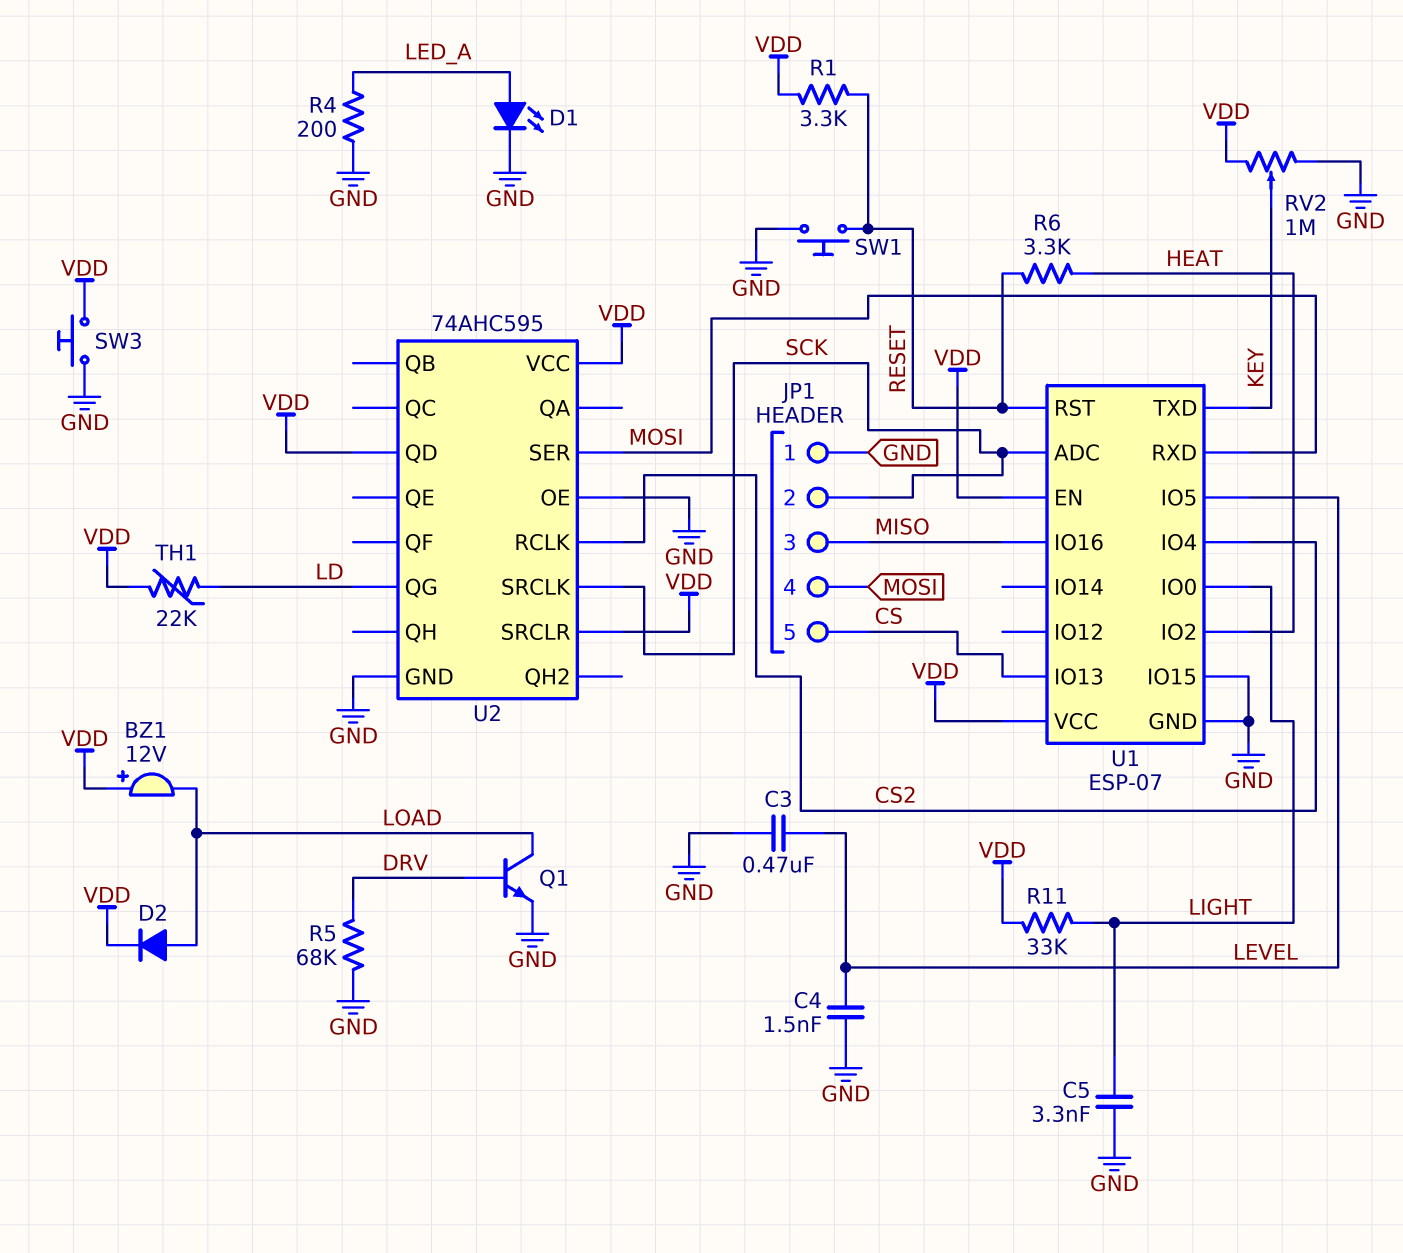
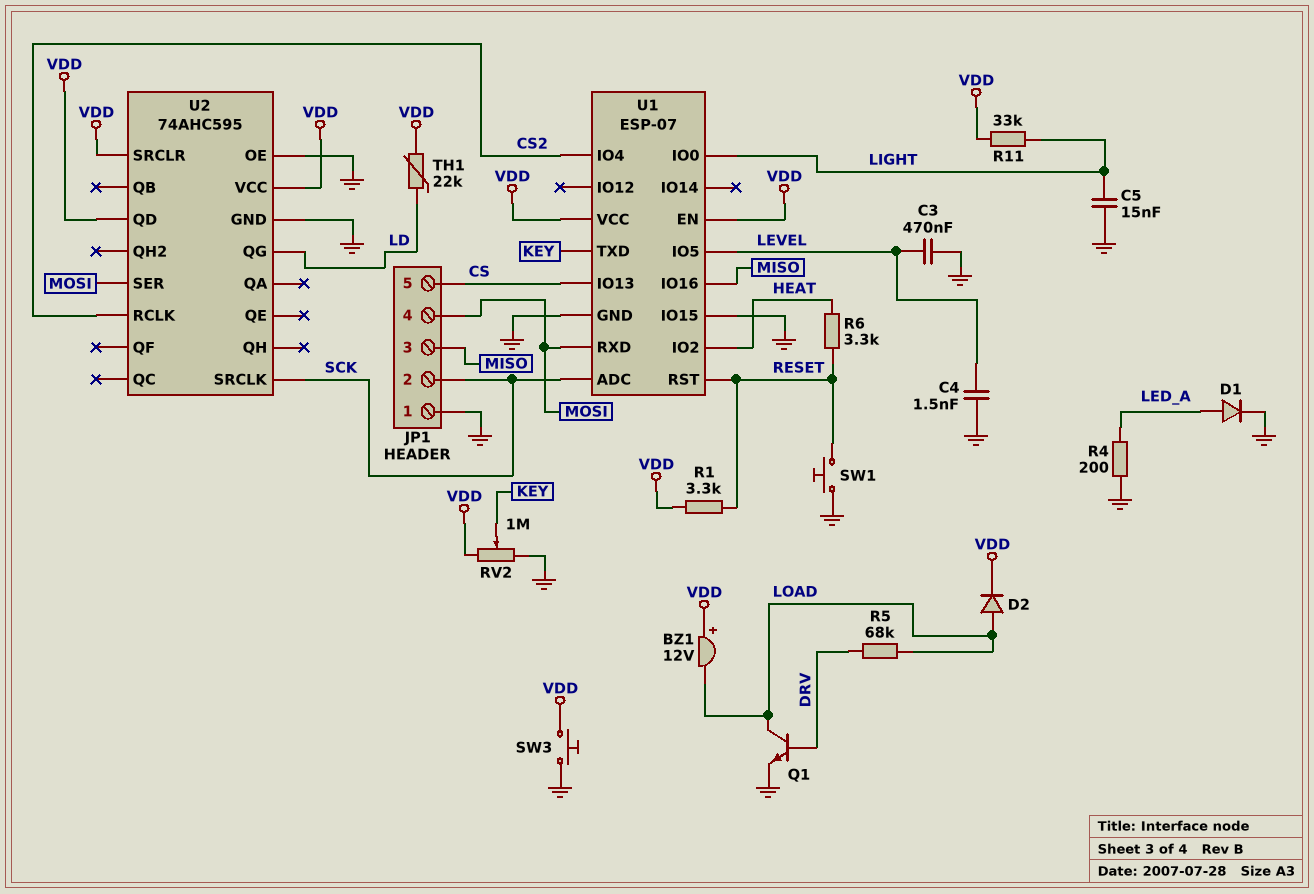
C5: 3.3nF (GND, LIGHT) -> 15nF (GND, LIGHT)
D1: LED (A LED_A, K GND) -> diode (A LED_A, K GND)
R5: 68k (DRV, GND) -> 68k (DRV, LOAD)

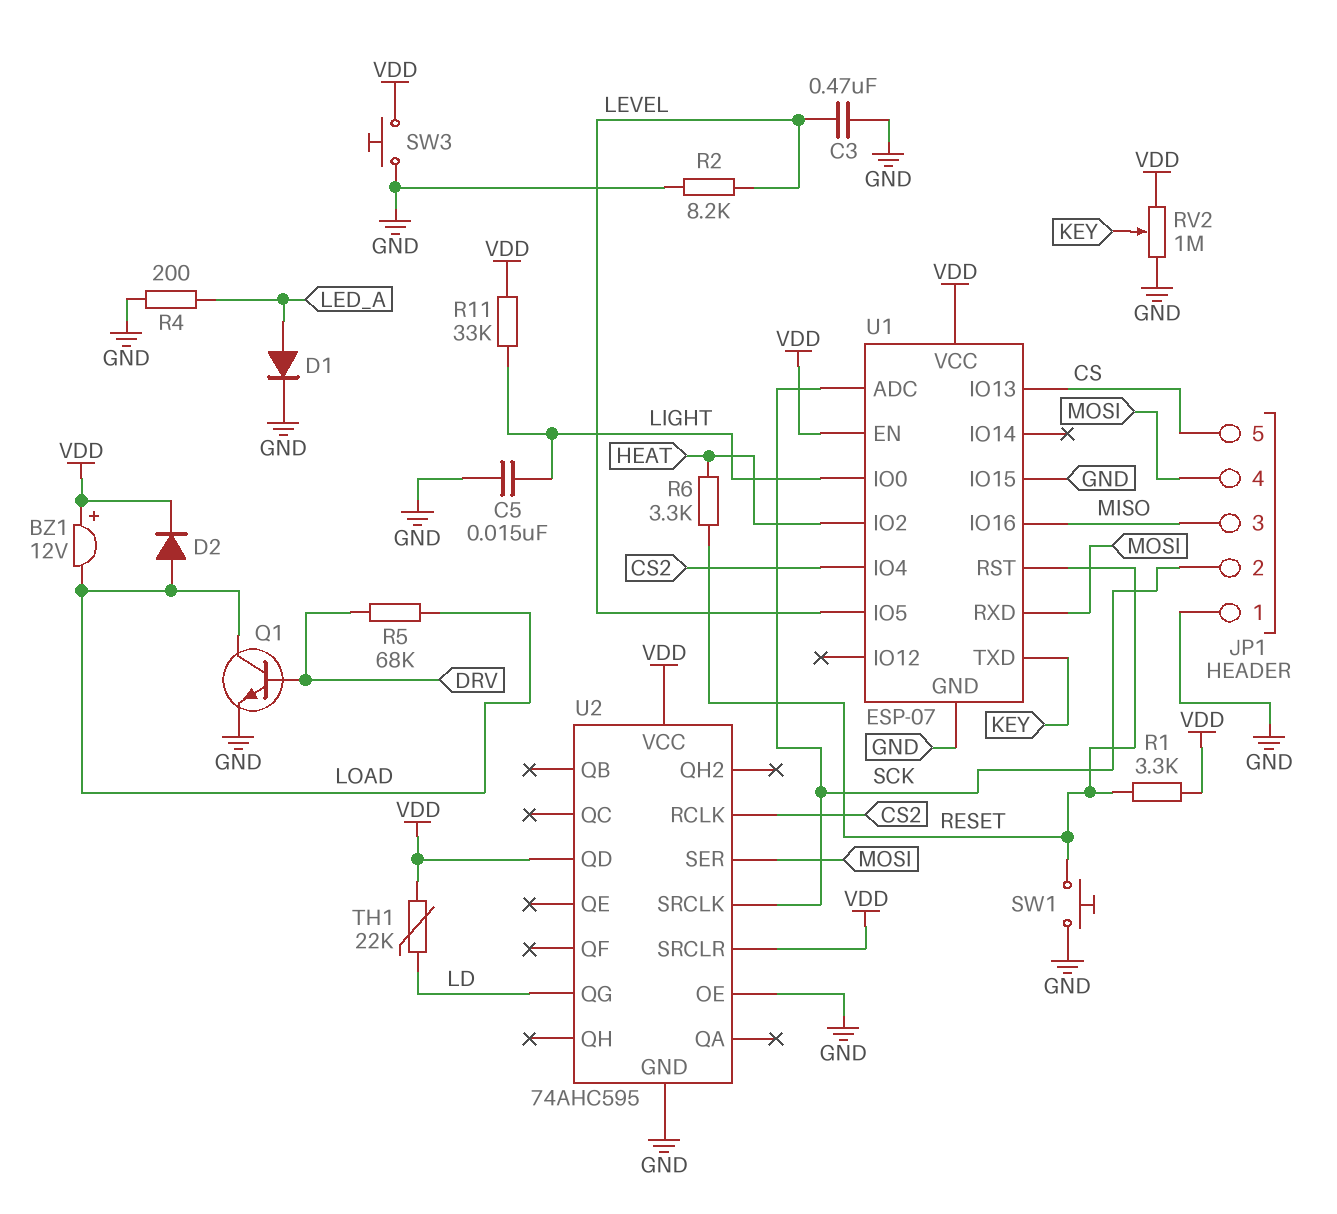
C4: 1.5nF (GND, LEVEL) -> none
R2: none -> 8.2k (GND, LEVEL)

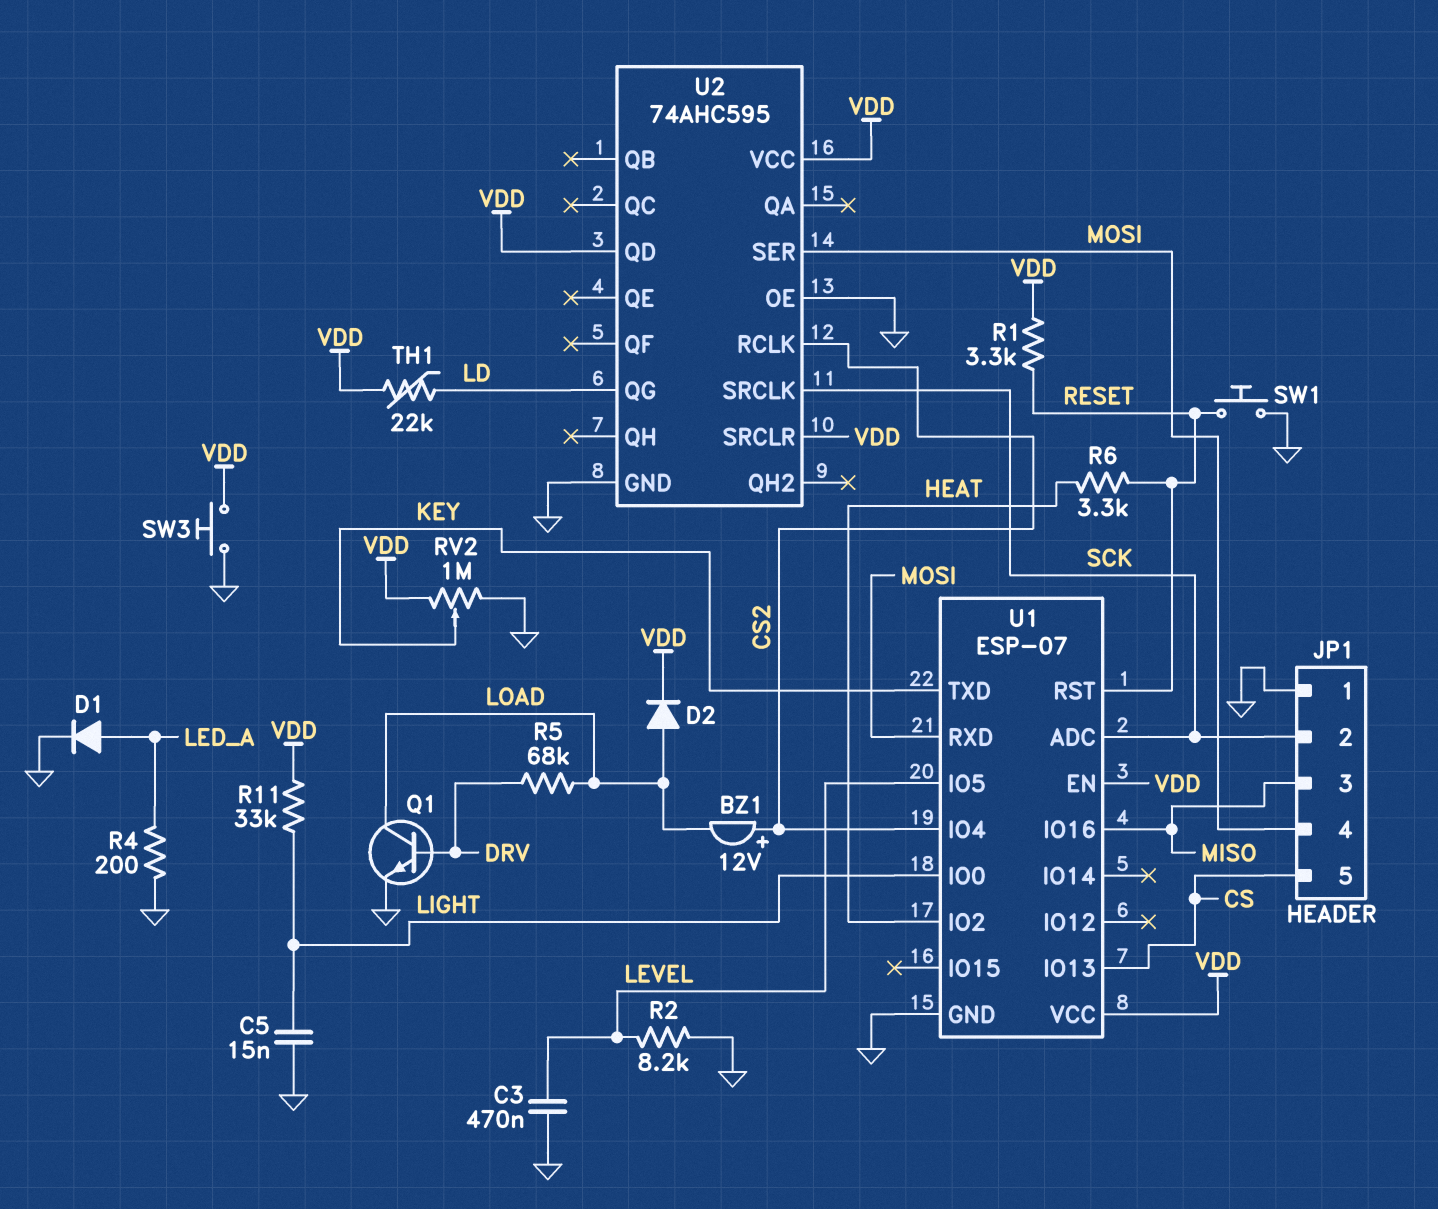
BZ1: buzzer 12V (plus VDD, minus LOAD) -> buzzer 12V (plus CS2, minus LOAD)
U1 pin IO15: GND -> none

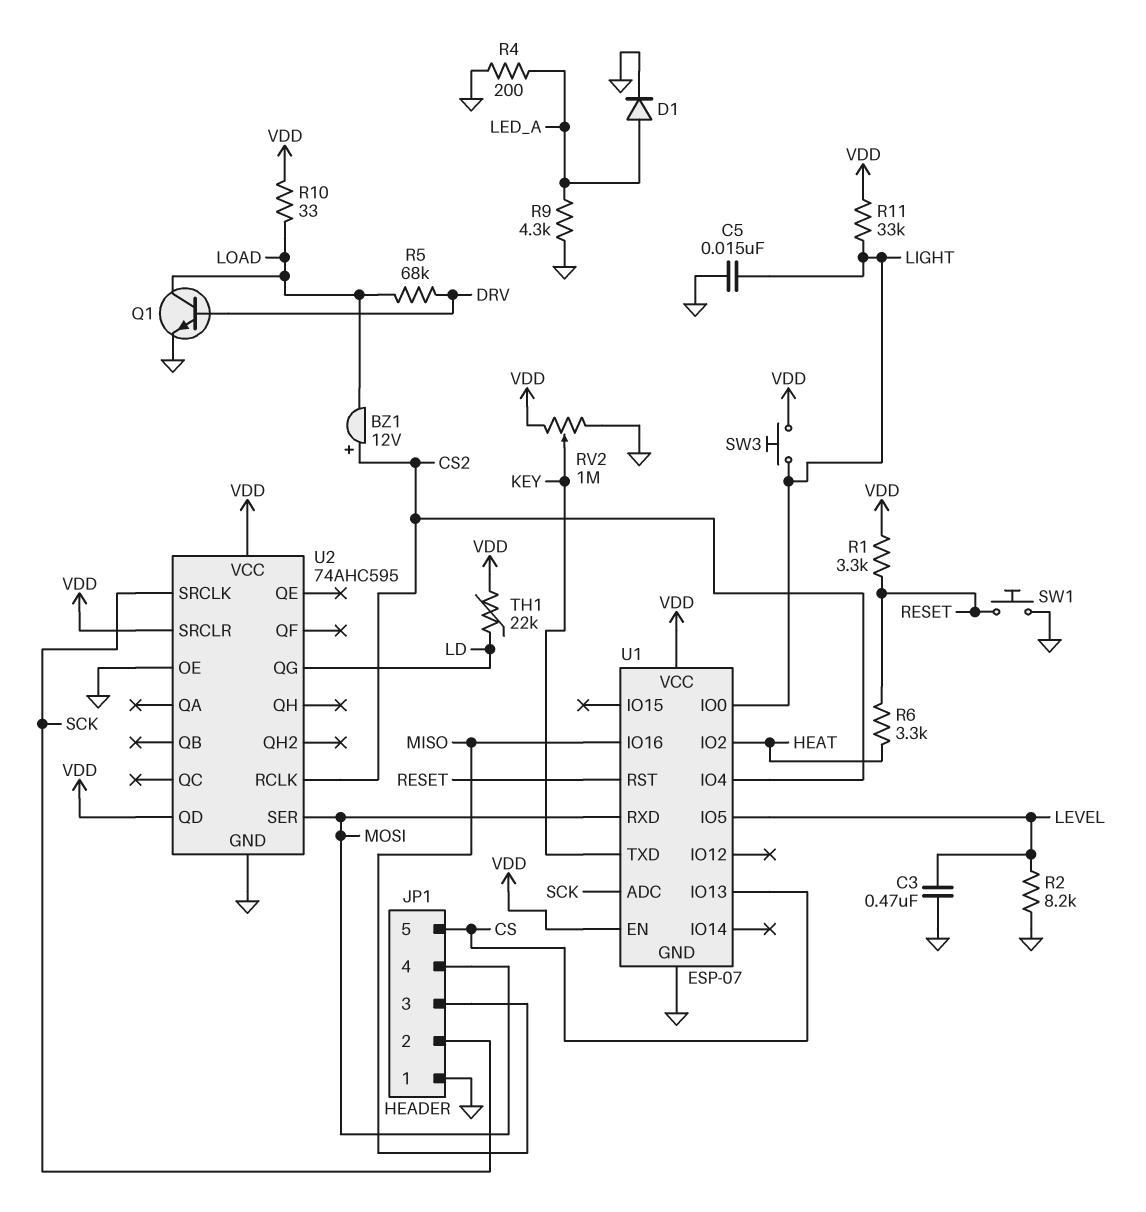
D2: diode (A LOAD, K VDD) -> none
R9: none -> 4.3k (GND, LED_A)
R10: none -> 33 (LOAD, VDD)
SW3: button (GND, VDD) -> button (LIGHT, VDD)

